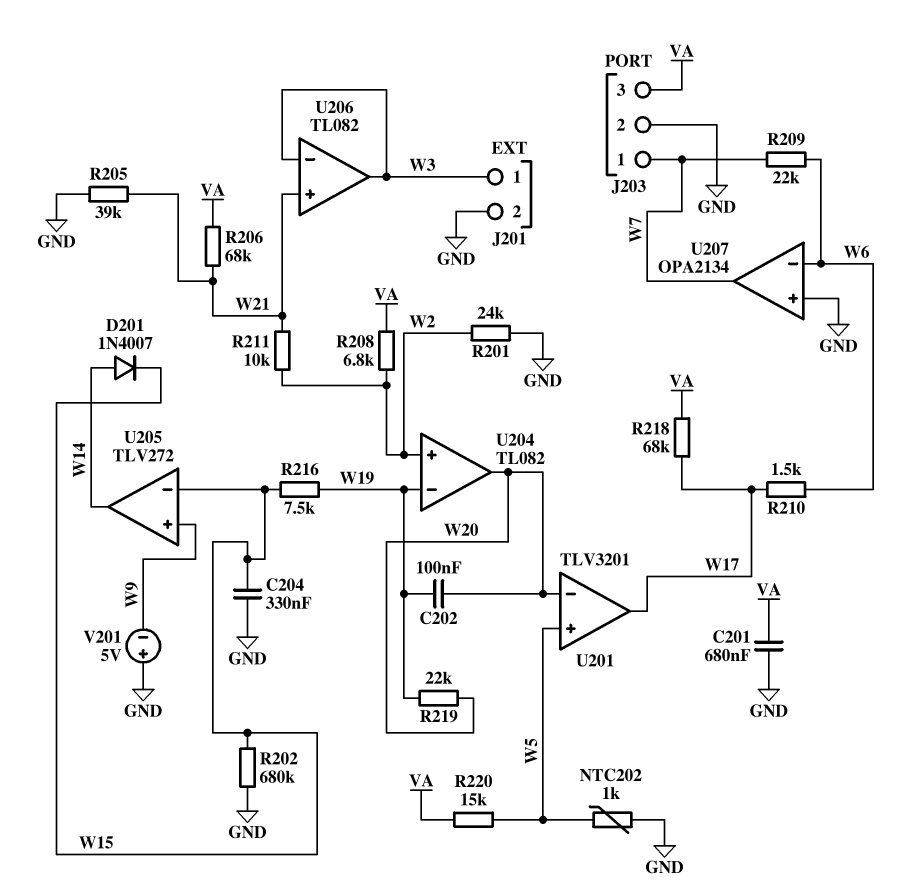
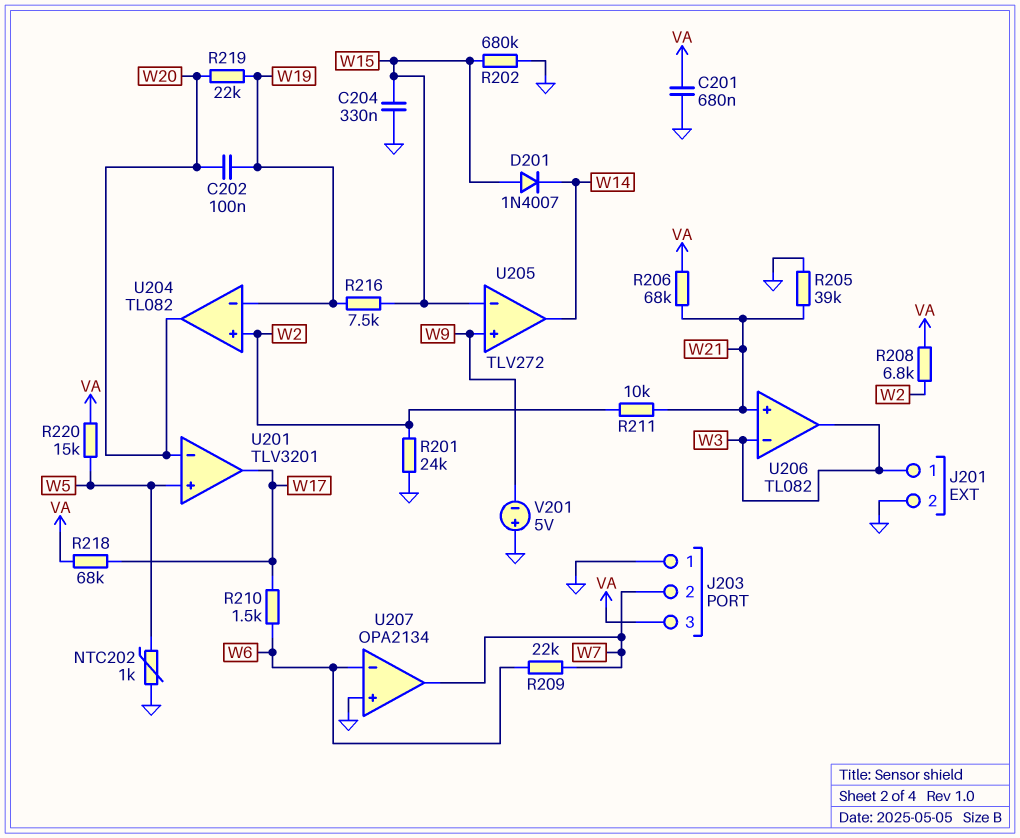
D201: diode 1N4007 (A W14, K W15) -> diode 1N4007 (A W15, K W14)
J203 pin 1: W7 -> GND
J203 pin 2: GND -> W7

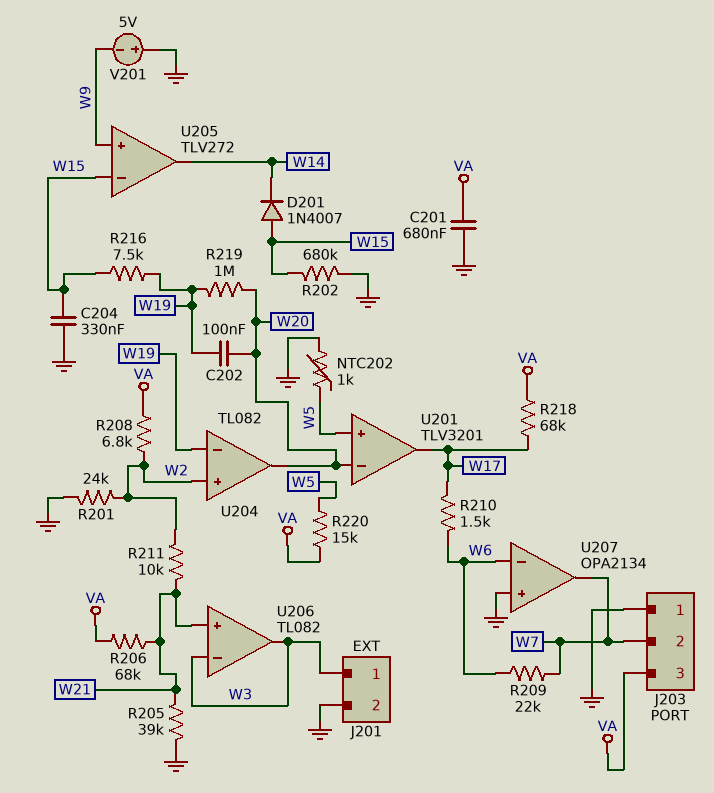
R219: 22k (W19, W20) -> 1M (W19, W20)

